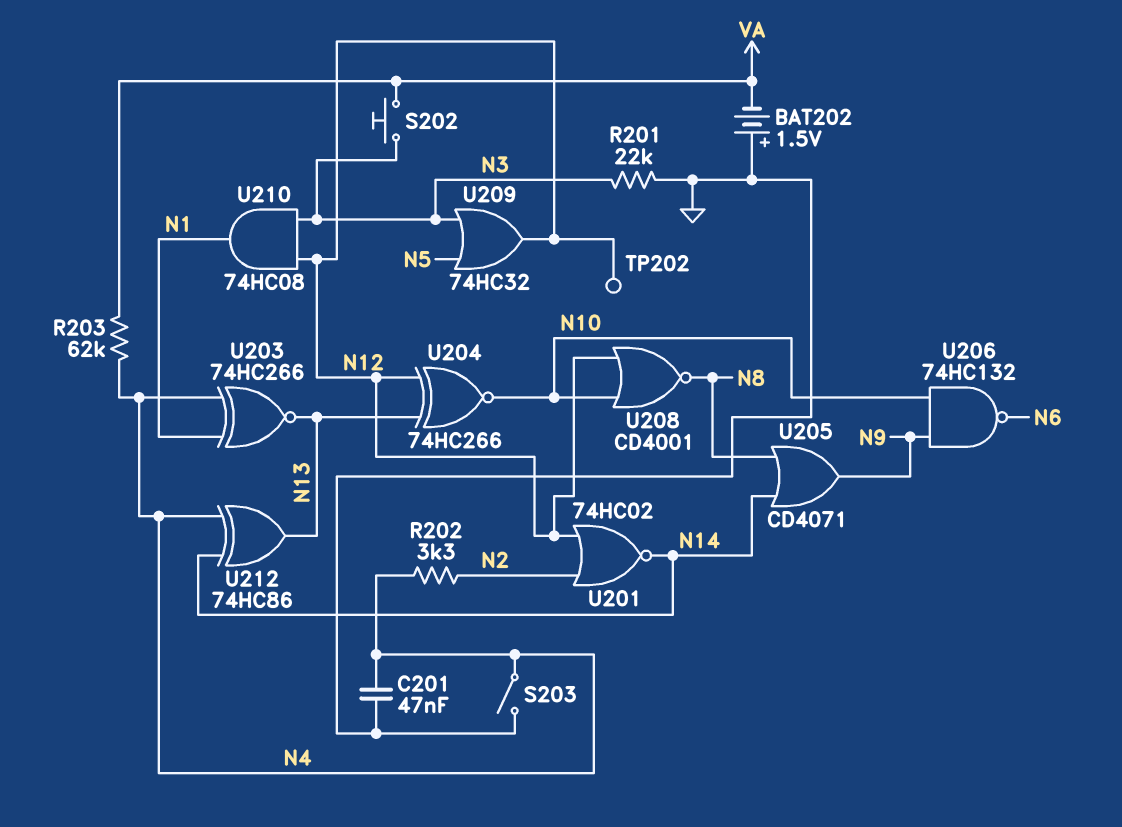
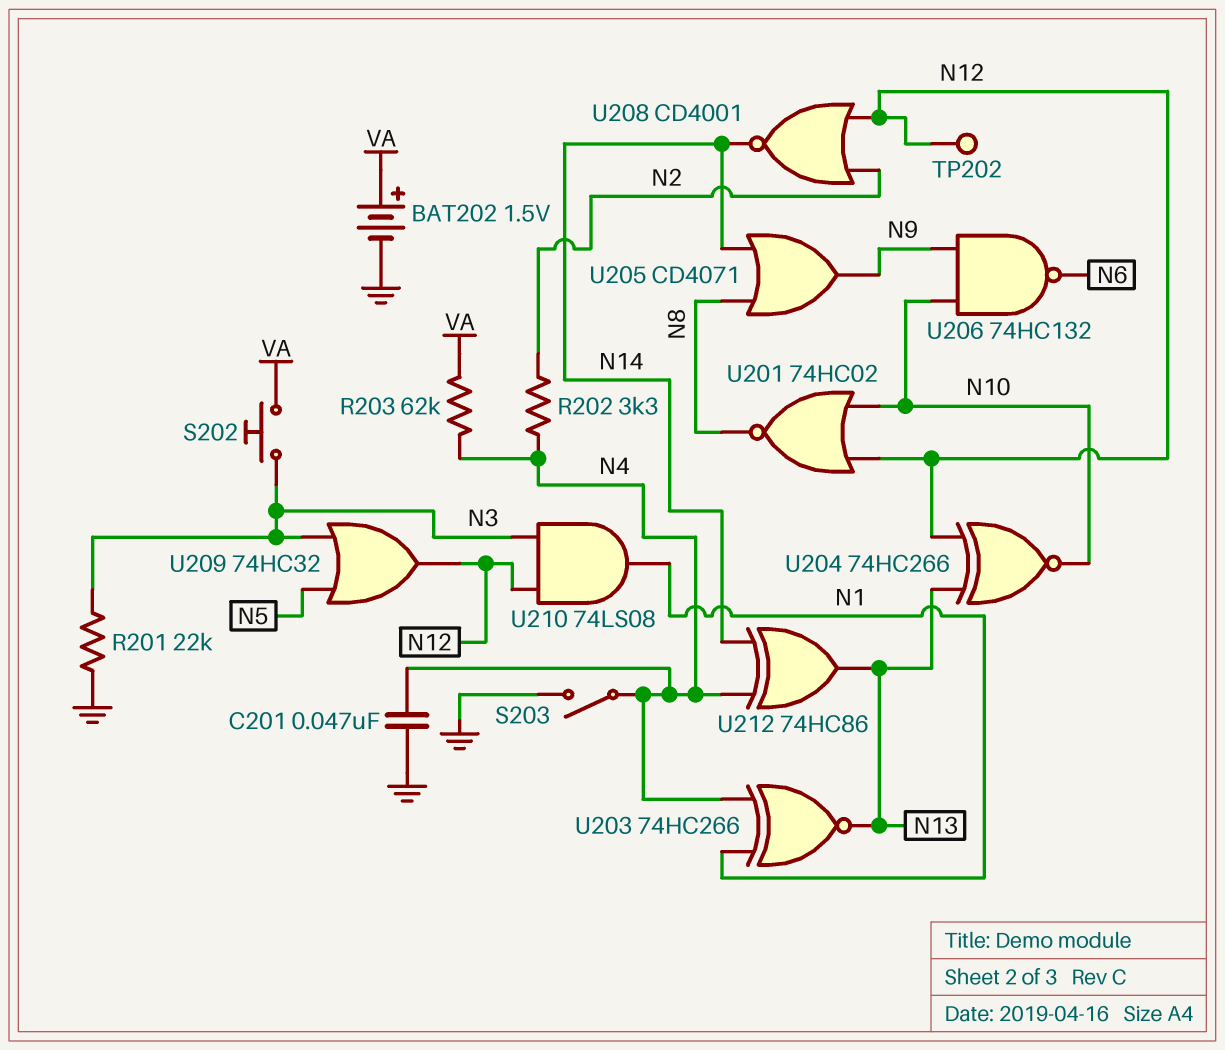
BAT202: 1.5V (plus GND, minus VA) -> 1.5V (plus VA, minus GND)
U201: NOR 74HC02 (in N2, in N12, out N14) -> NOR 74HC02 (in N10, in N12, out N8)
U208: NOR CD4001 (in N10, in N12, out N8) -> NOR CD4001 (in N2, in N12, out N14)
U210: AND 74HC08 (in N3, in N12, out N1) -> AND 74LS08 (in N3, in N12, out N1)

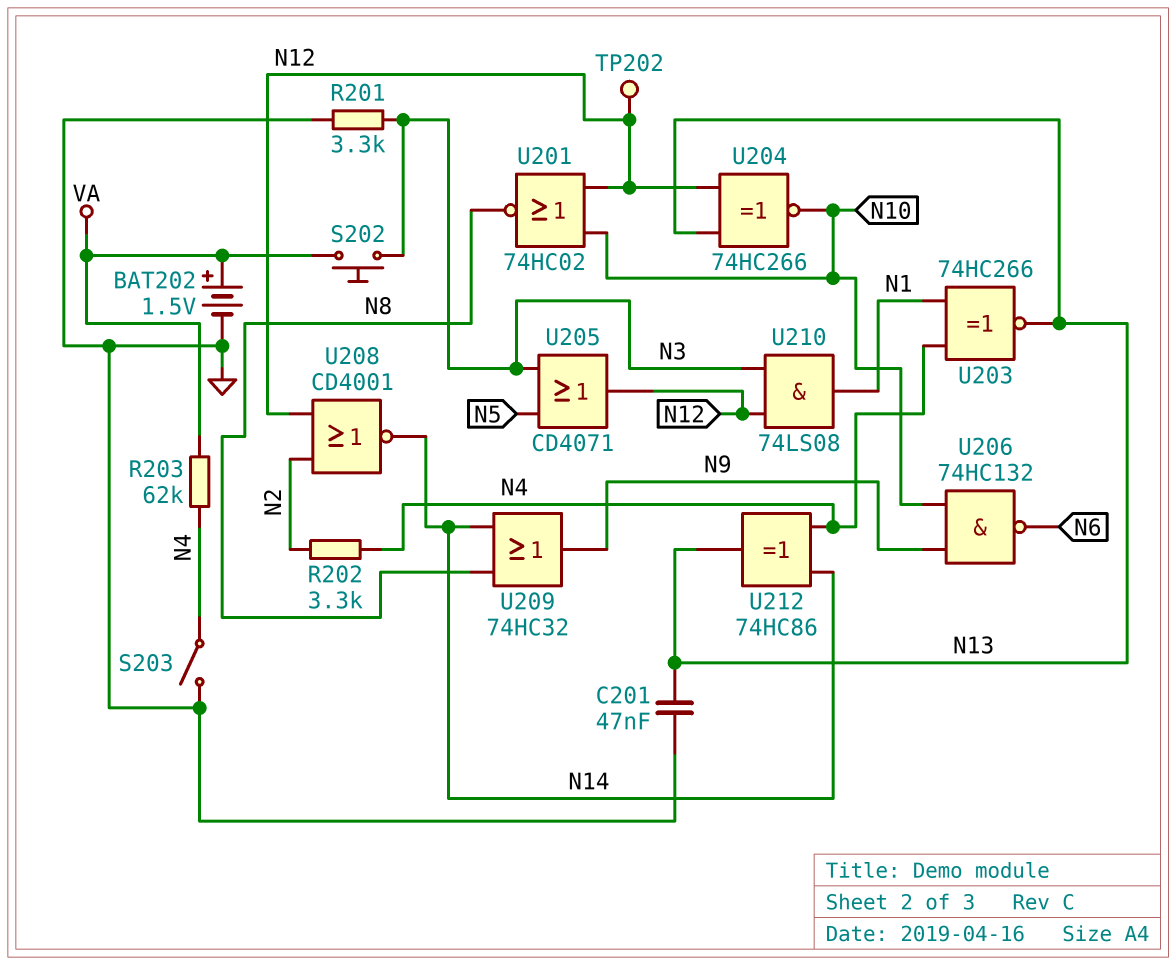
C201: 47nF (GND, N4) -> 47nF (GND, N13)
R201: 22k (GND, N3) -> 3.3k (GND, N3)
U205: OR CD4071 (in N8, in N14, out N9) -> OR CD4071 (in N3, in N5, out N12)
U209: OR 74HC32 (in N3, in N5, out N12) -> OR 74HC32 (in N8, in N14, out N9)

